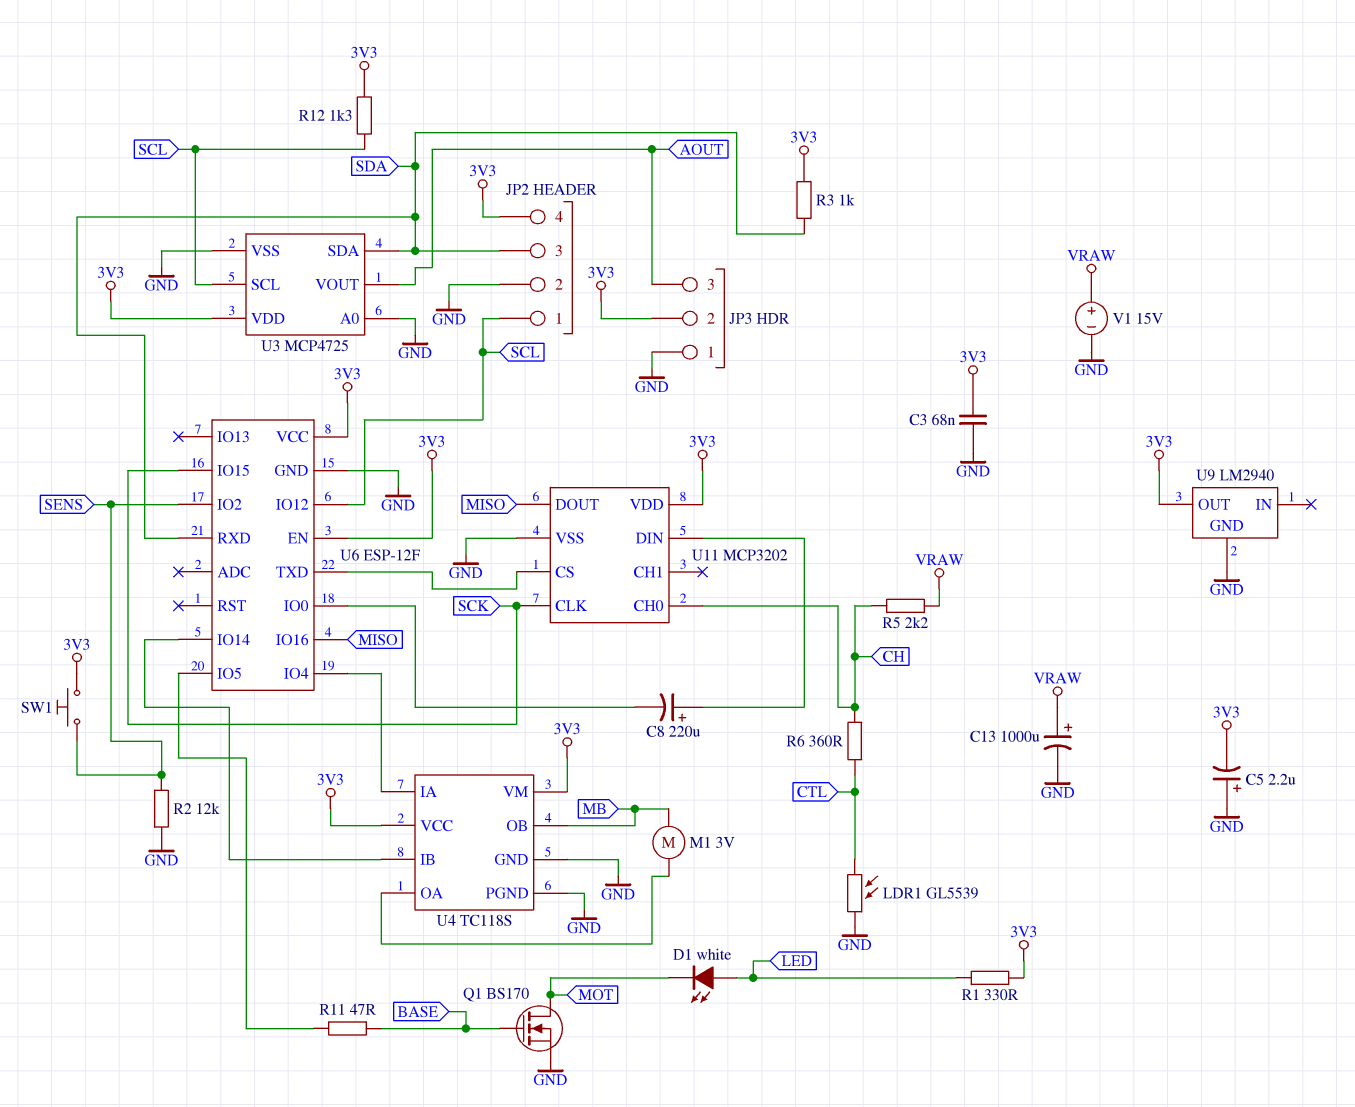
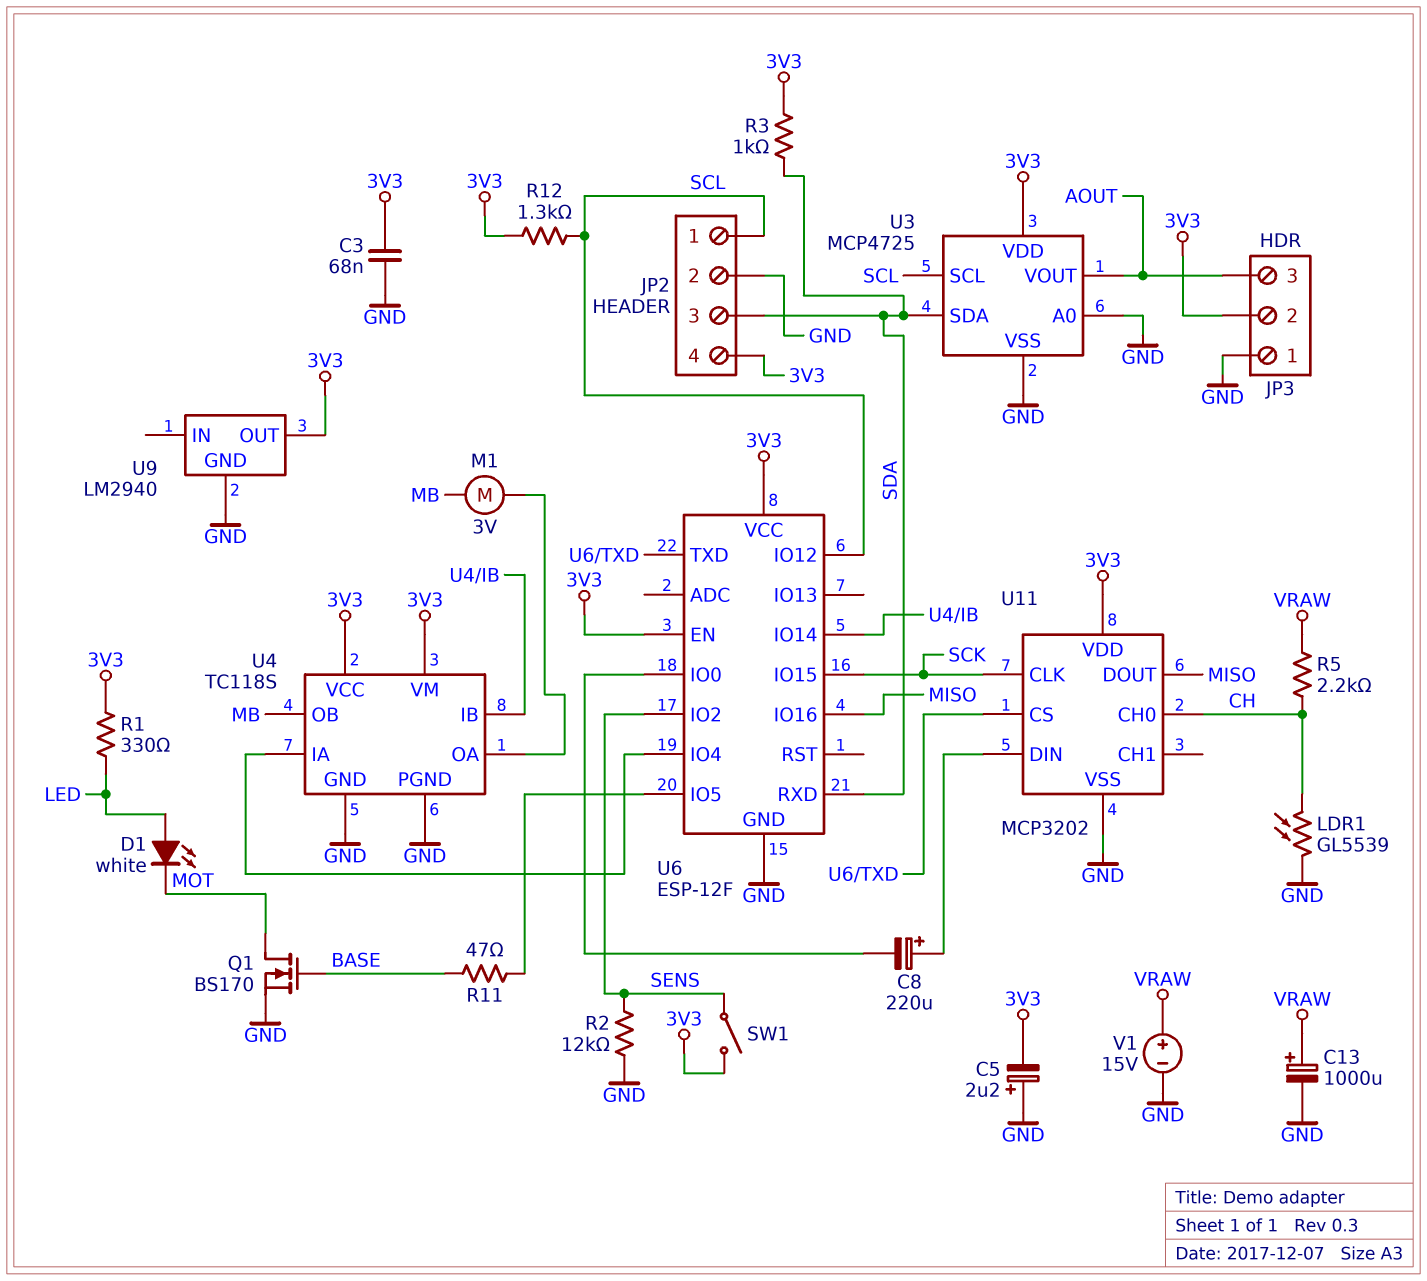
LDR1: GL5539 (CTL, GND) -> GL5539 (CH, GND)
R6: 360 (CH, CTL) -> none
SW1: button (3V3, SENS) -> switch (3V3, SENS)

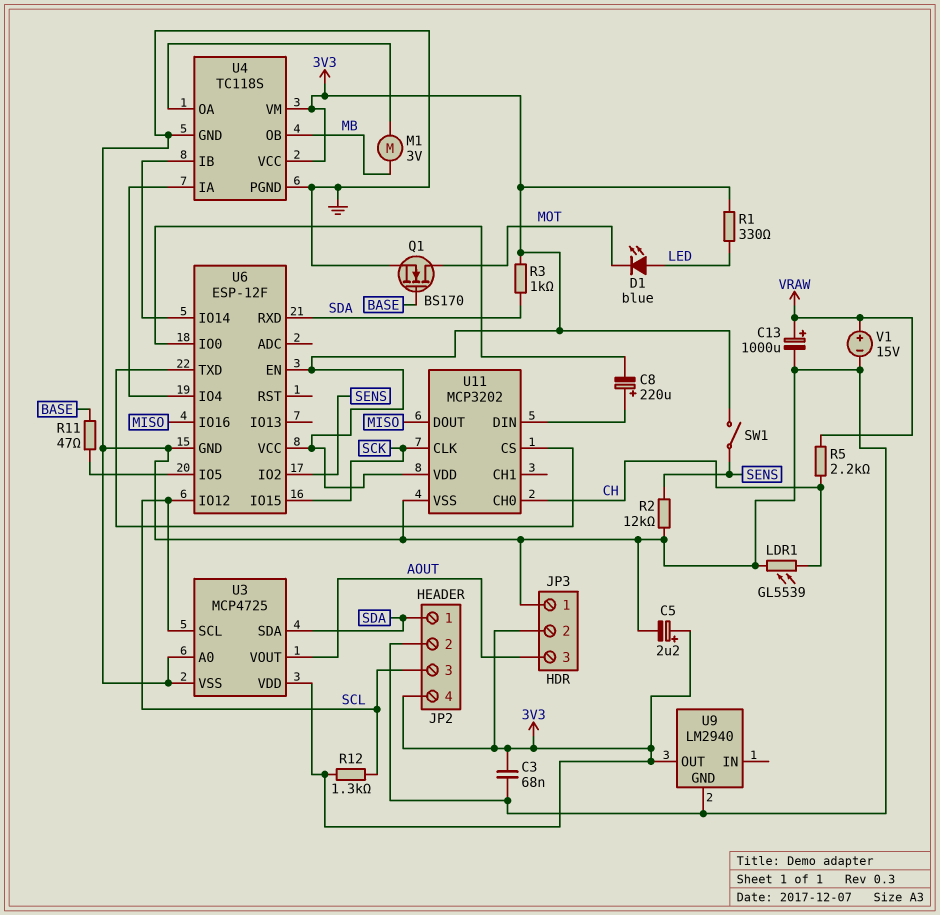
C5: 2.2uF (plus GND, minus 3V3) -> 2.2uF (plus 3V3, minus GND)
D1: LED white (A LED, K MOT) -> LED blue (A LED, K MOT)
JP2 pin 1: SCL -> SDA
JP2 pin 3: SDA -> SCL

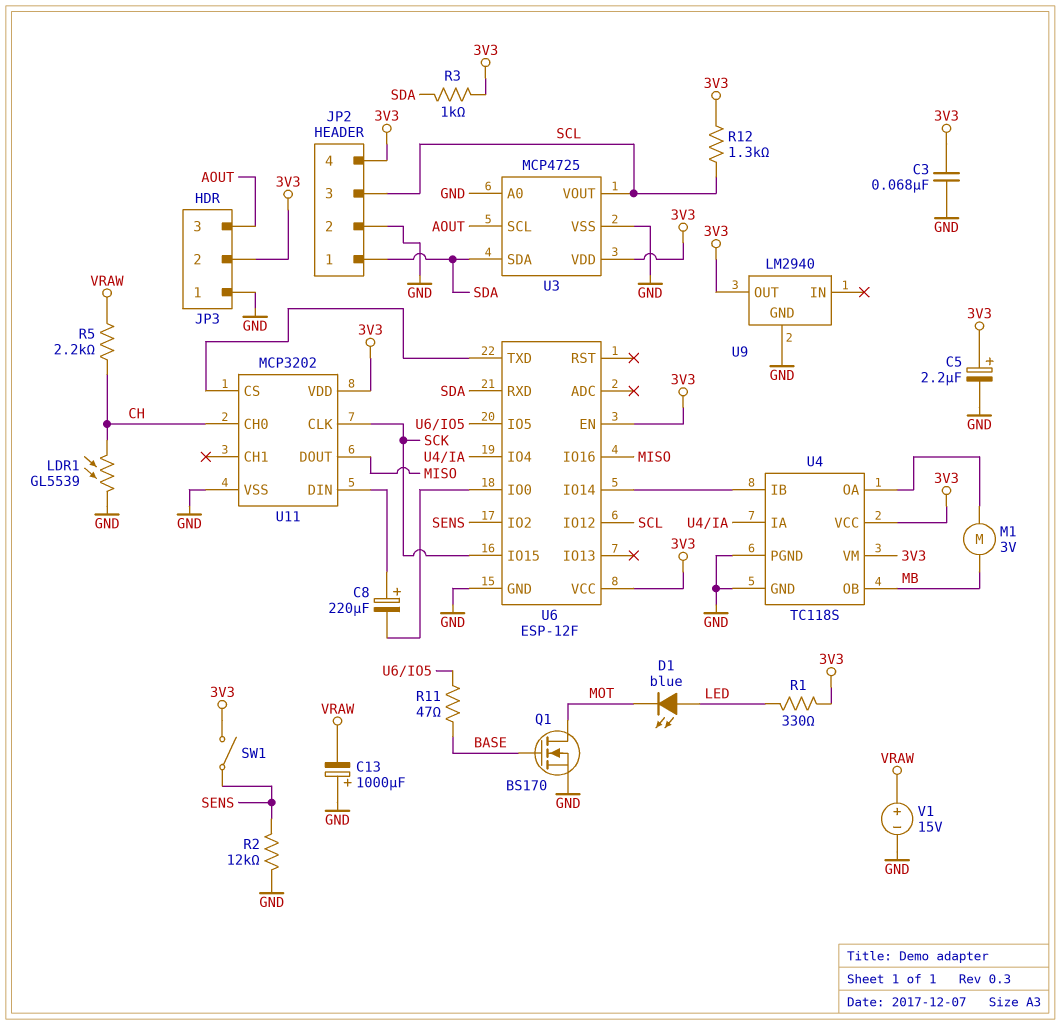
C13: 1000uF (plus VRAW, minus GND) -> 1000uF (plus GND, minus VRAW)
U3 pin SCL: SCL -> AOUT
U3 pin VOUT: AOUT -> SCL

